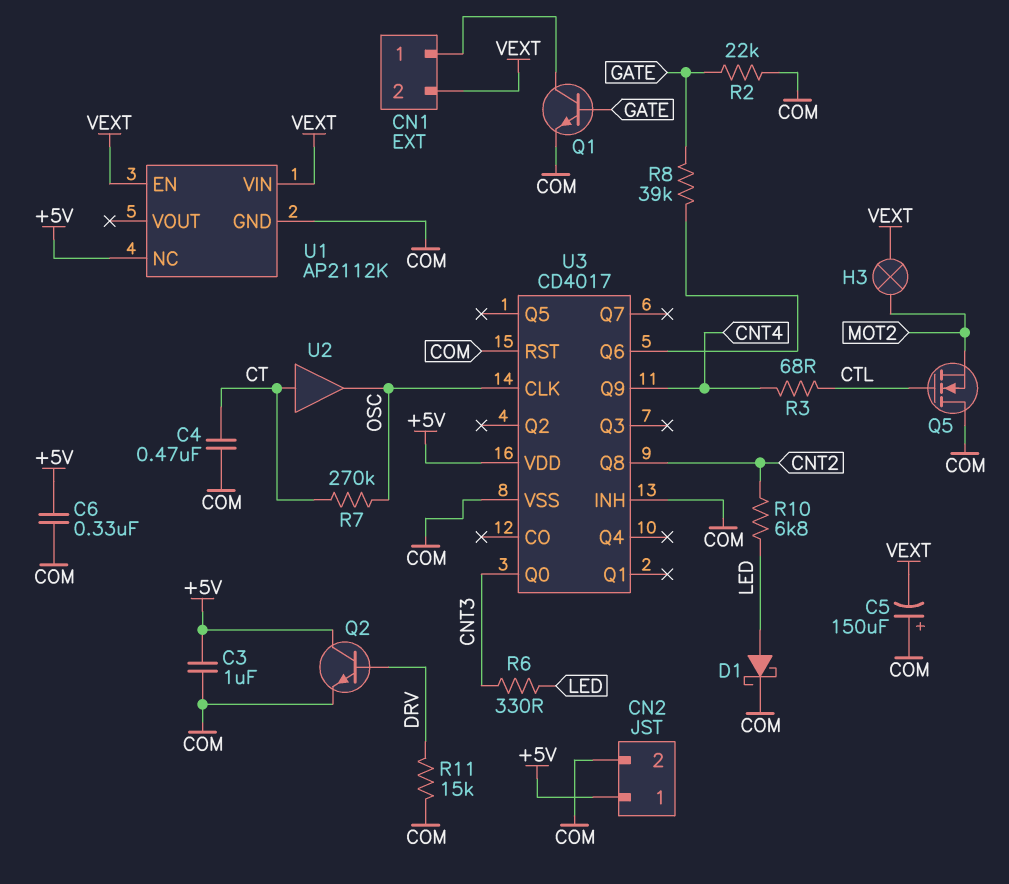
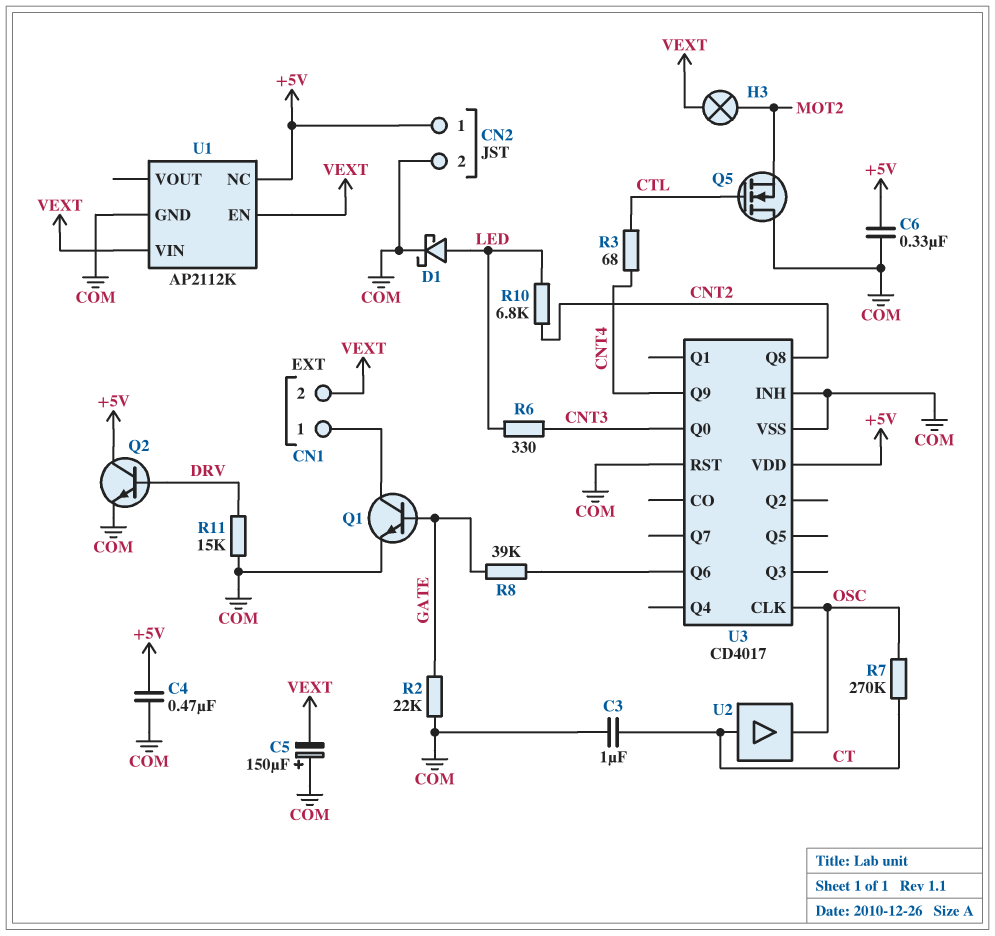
C3: 1uF (+5V, COM) -> 1uF (COM, CT)
C4: 470nF (COM, CT) -> 470nF (+5V, COM)

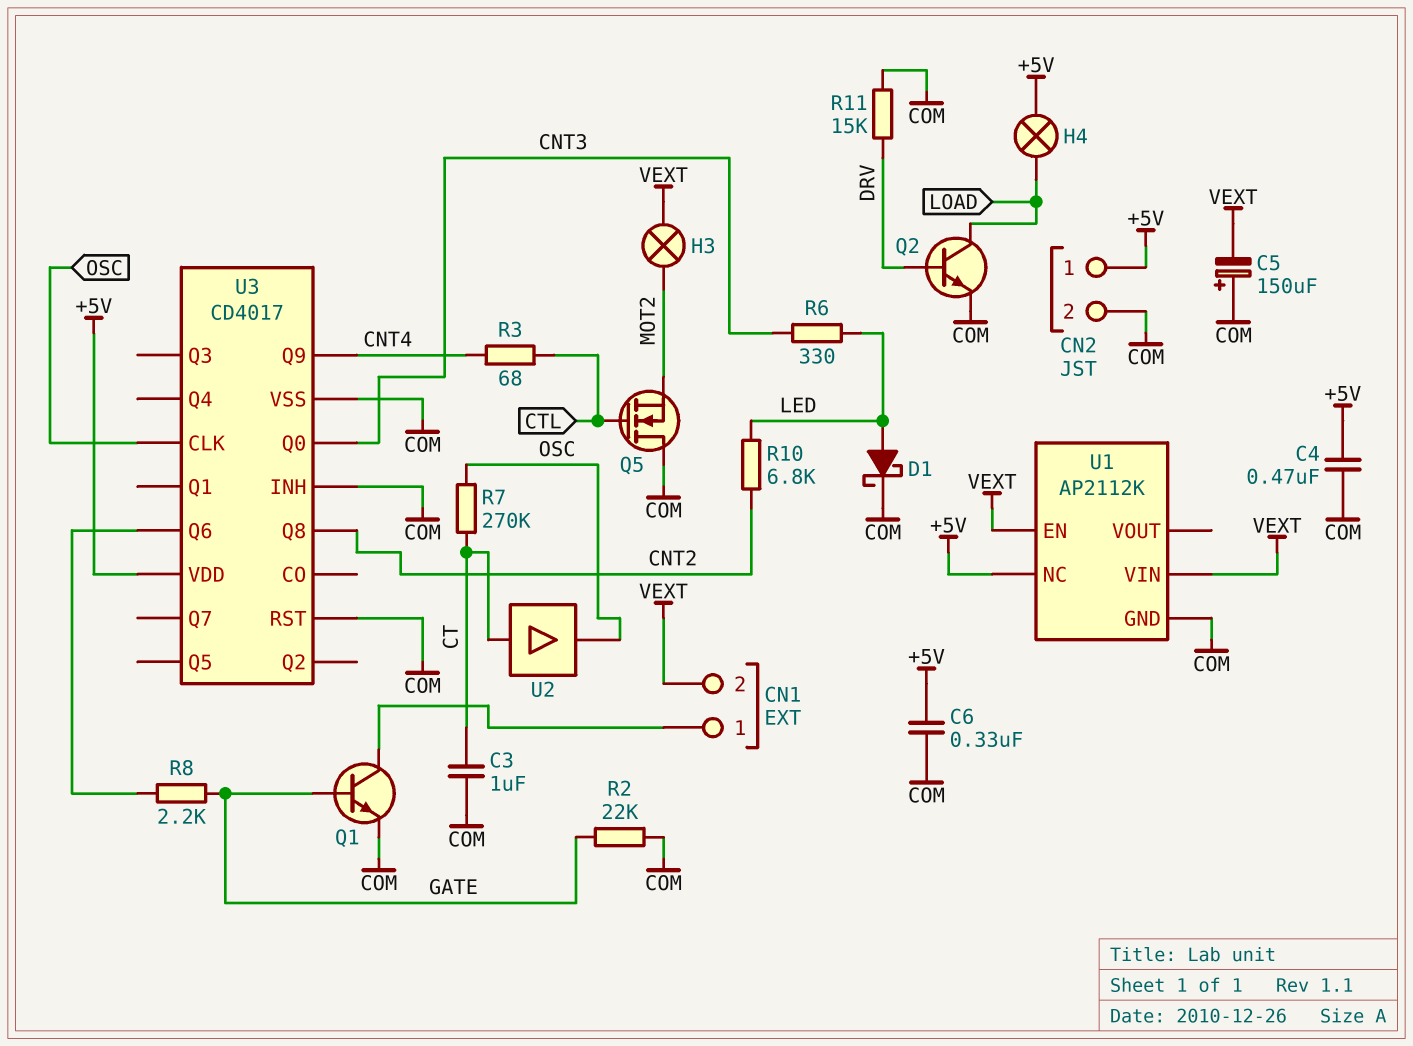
H4: none -> lamp (+5V, LOAD)
Q2: NPN (B DRV, C +5V, E COM) -> NPN (B DRV, C LOAD, E COM)
R8: 39k (GATE, U3/Q6) -> 2.2k (GATE, U3/Q6)

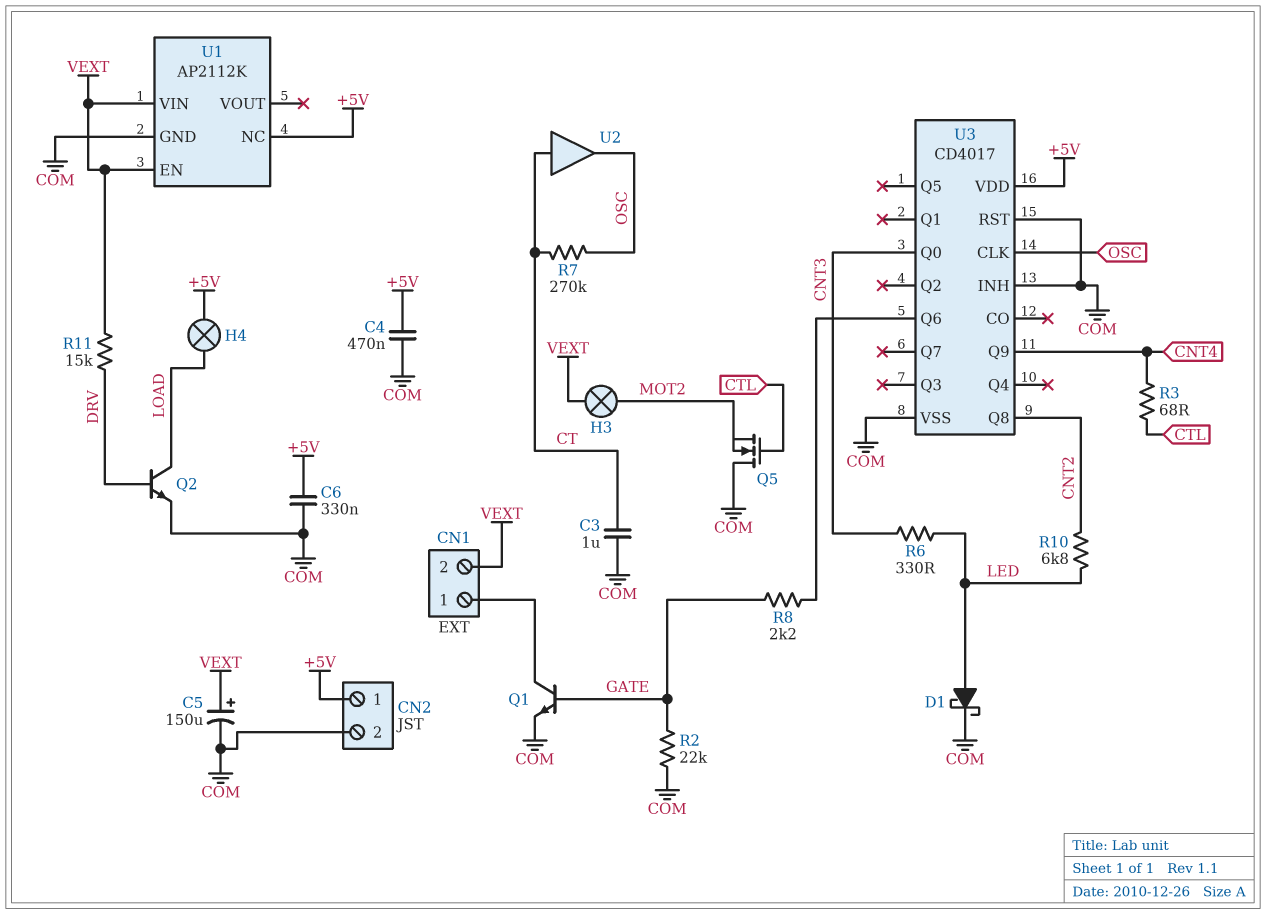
C5: 150uF (plus COM, minus VEXT) -> 150uF (plus VEXT, minus COM)
R11: 15k (COM, DRV) -> 15k (DRV, VEXT)

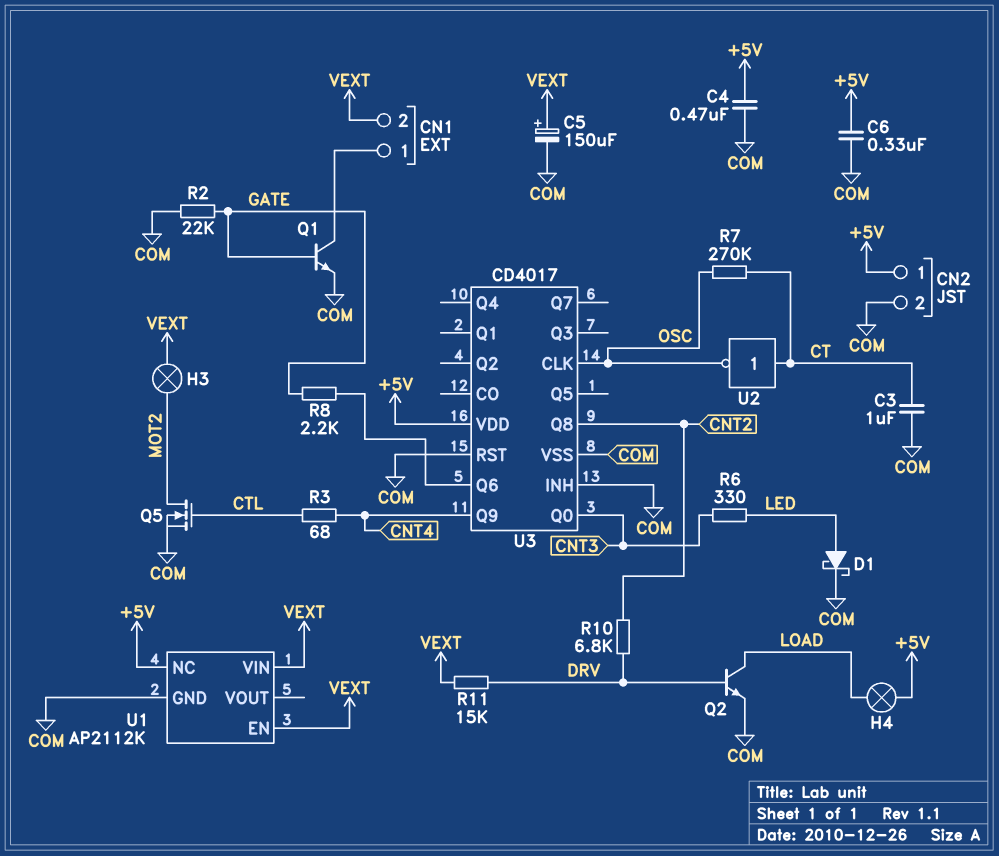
Q5: NMOS (G CTL, D COM, S MOT2) -> NMOS (G CTL, D MOT2, S COM)
R10: 6.8k (CNT2, LED) -> 6.8k (CNT2, DRV)
U2: buffer (in CT, out OSC) -> NOT (in CT, out OSC)

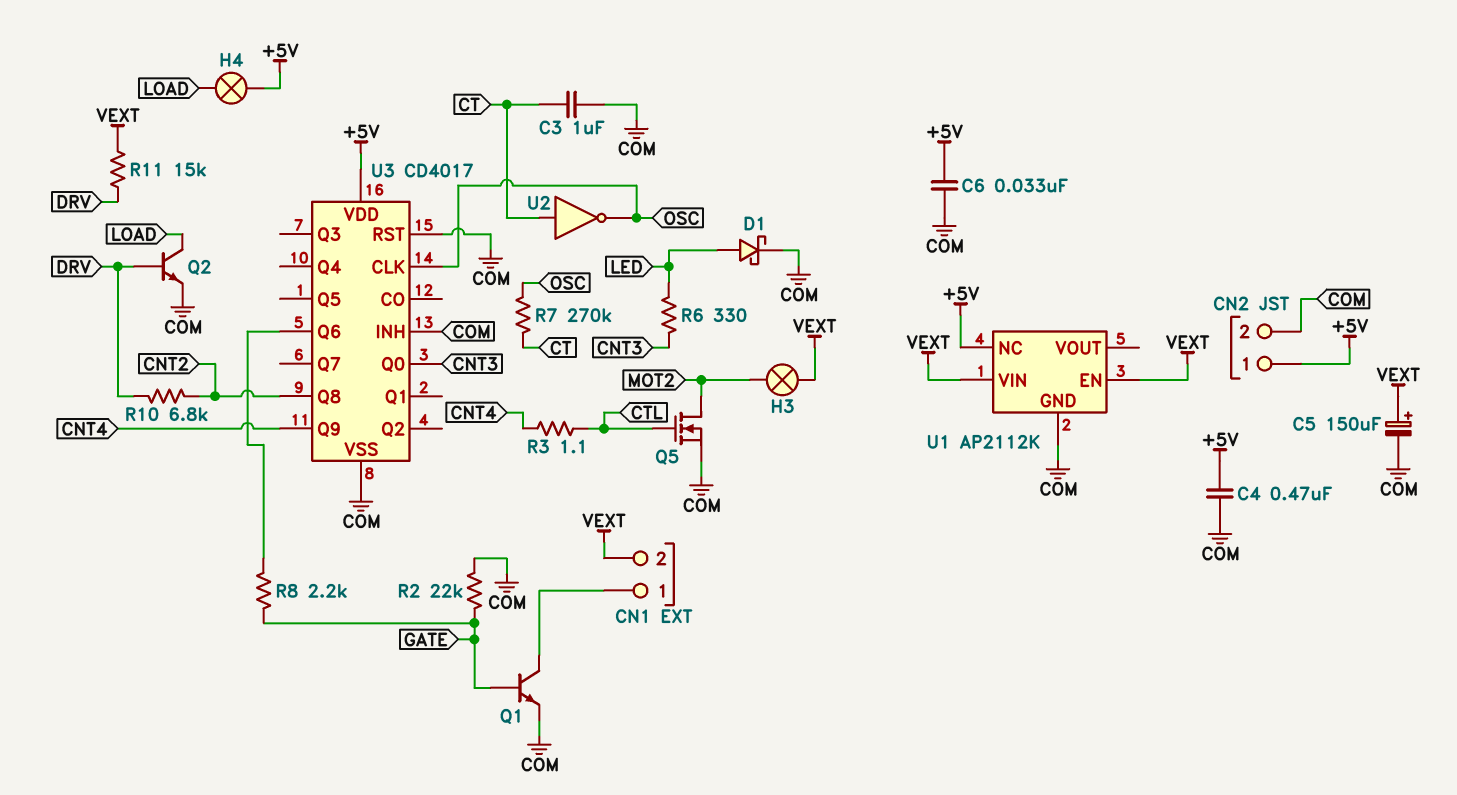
C6: 330nF (+5V, COM) -> 33nF (+5V, COM)
R3: 68 (CNT4, CTL) -> 1.1 (CNT4, CTL)

